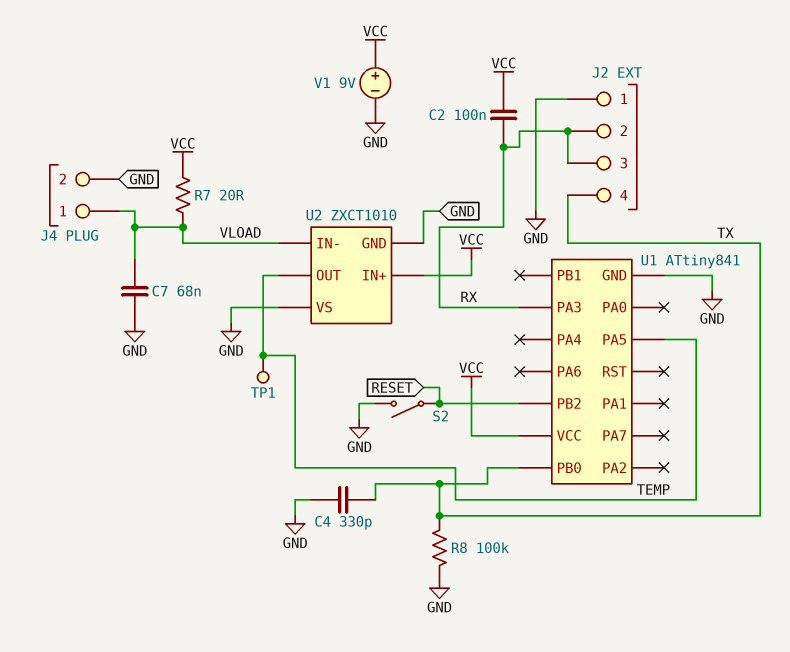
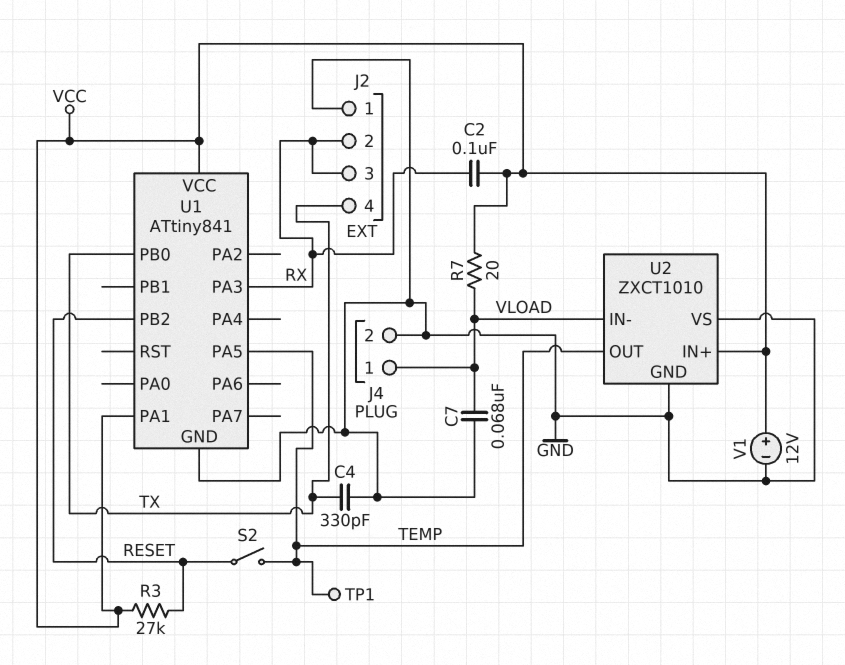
R3: none -> 27k (RESET, VCC)
R8: 100k (GND, TX) -> none
S2: switch (GND, RESET) -> switch (RESET, TEMP)
U1 pin PA1: none -> VCC
V1: 9V (plus VCC, minus GND) -> 12V (plus VCC, minus GND)

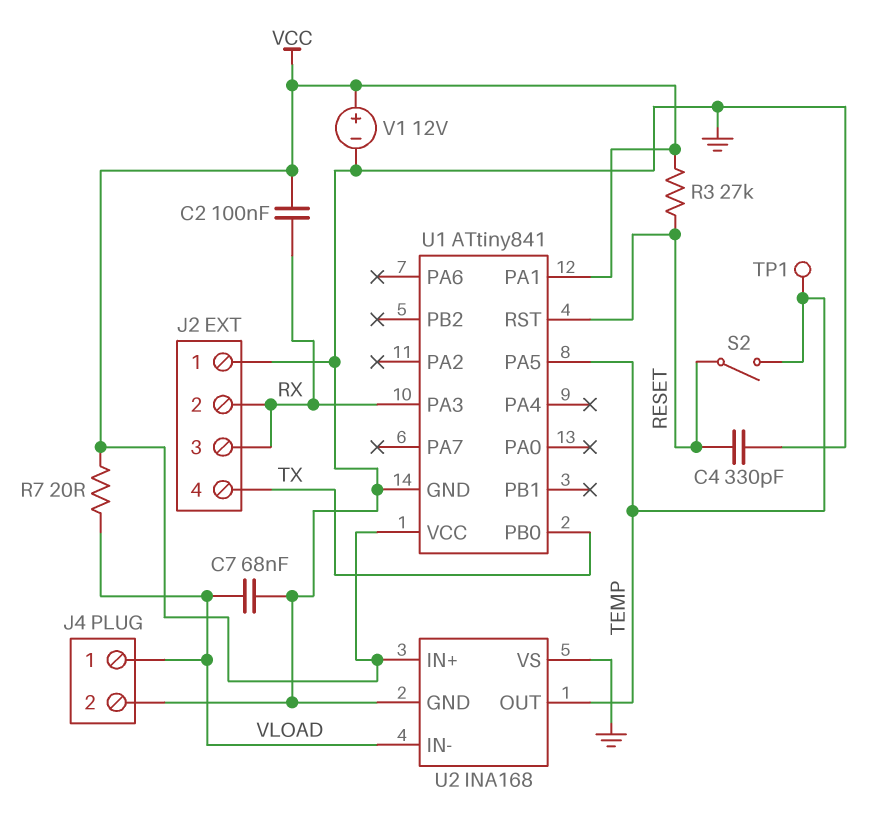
C4: 330pF (GND, TX) -> 330pF (GND, RESET)
U1 pin PB2: RESET -> none
U1 pin RST: none -> RESET
U2: ZXCT1010 -> INA168

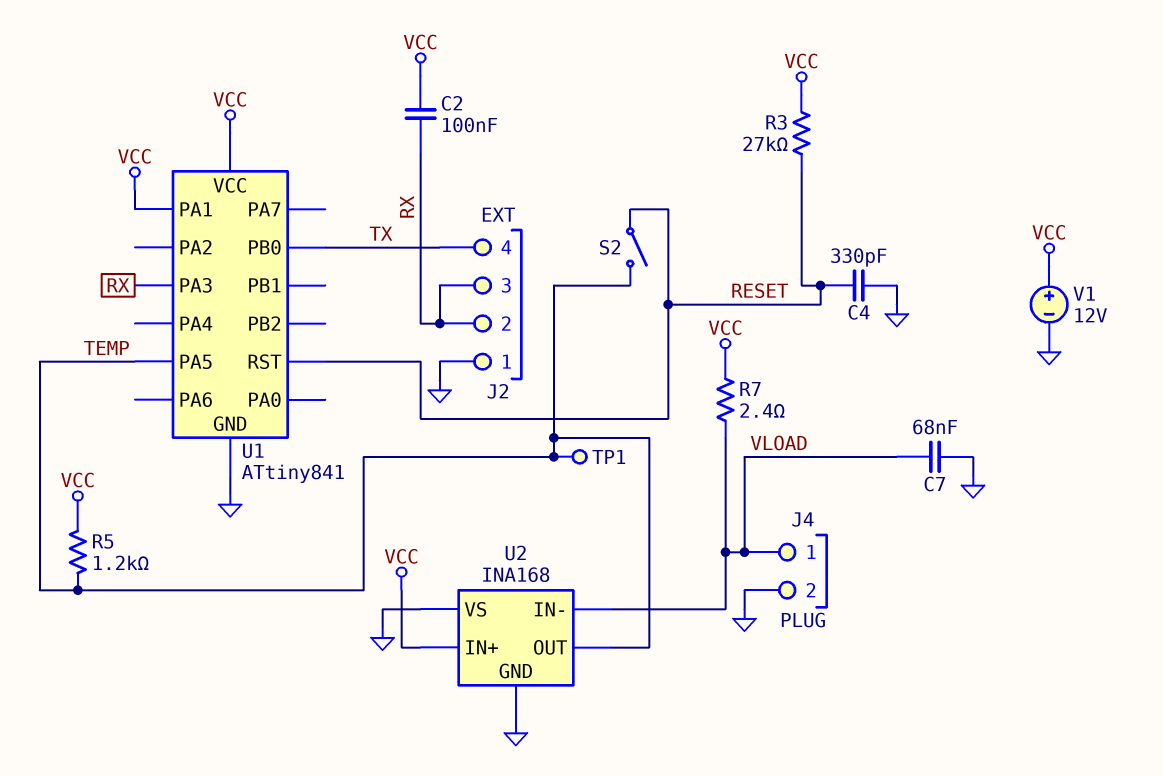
R5: none -> 1.2k (TEMP, VCC)
R7: 20 (VCC, VLOAD) -> 2.4 (VCC, VLOAD)

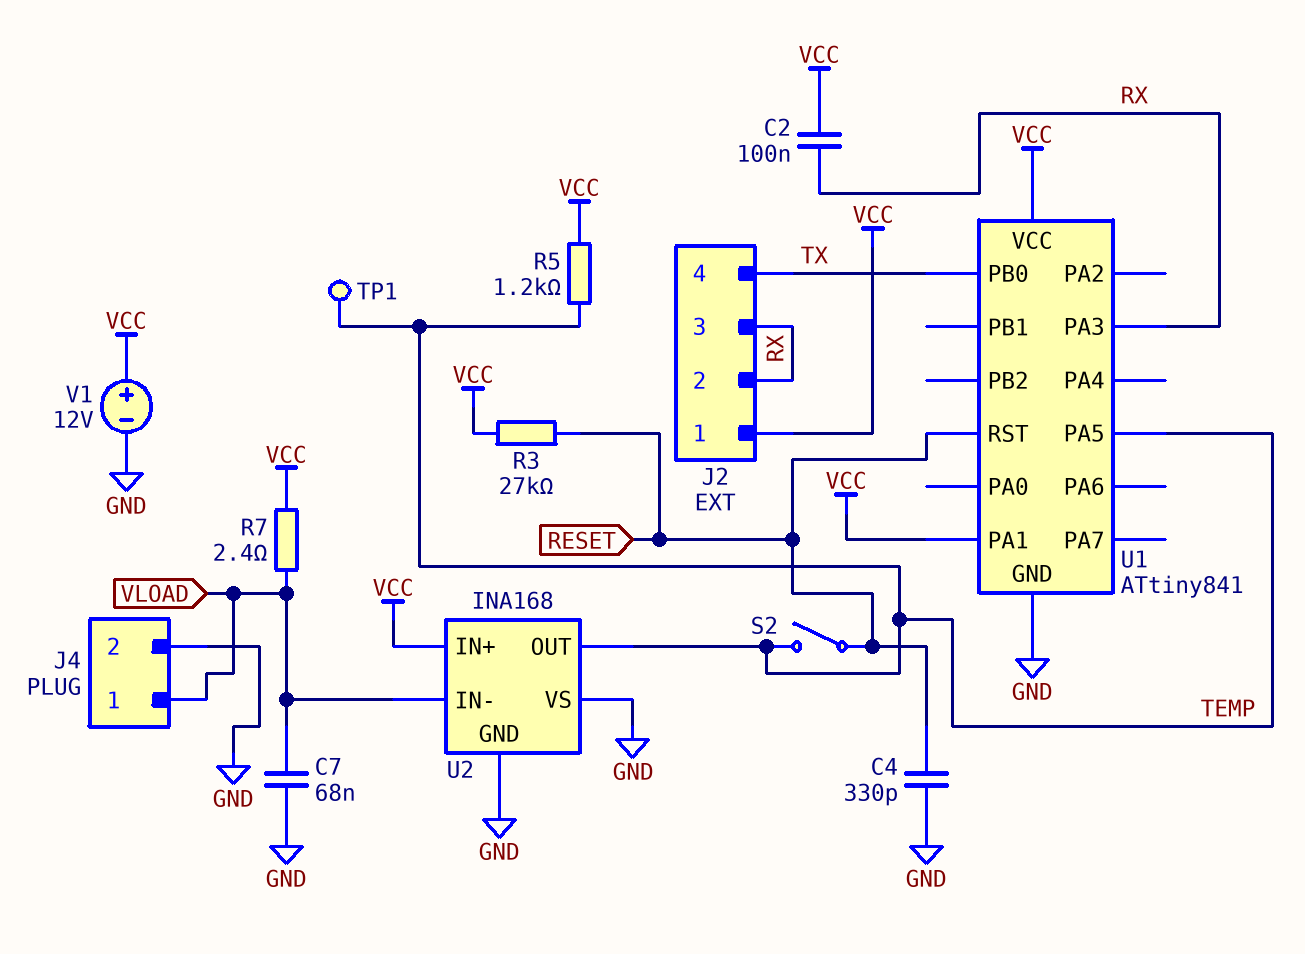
J2 pin 1: GND -> VCC

